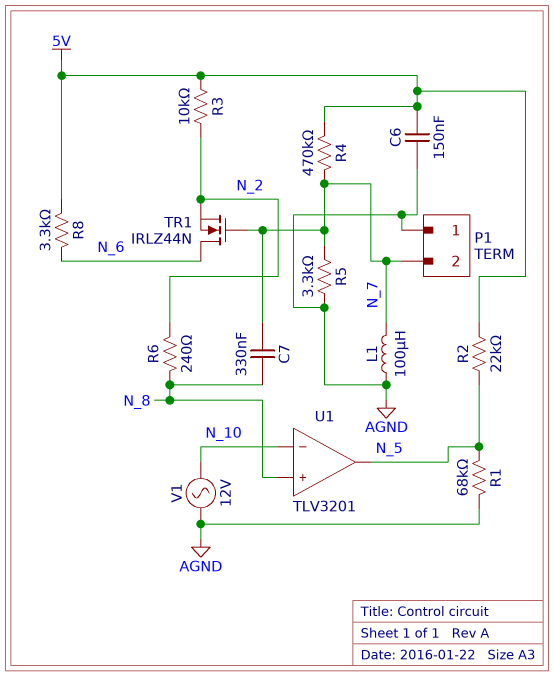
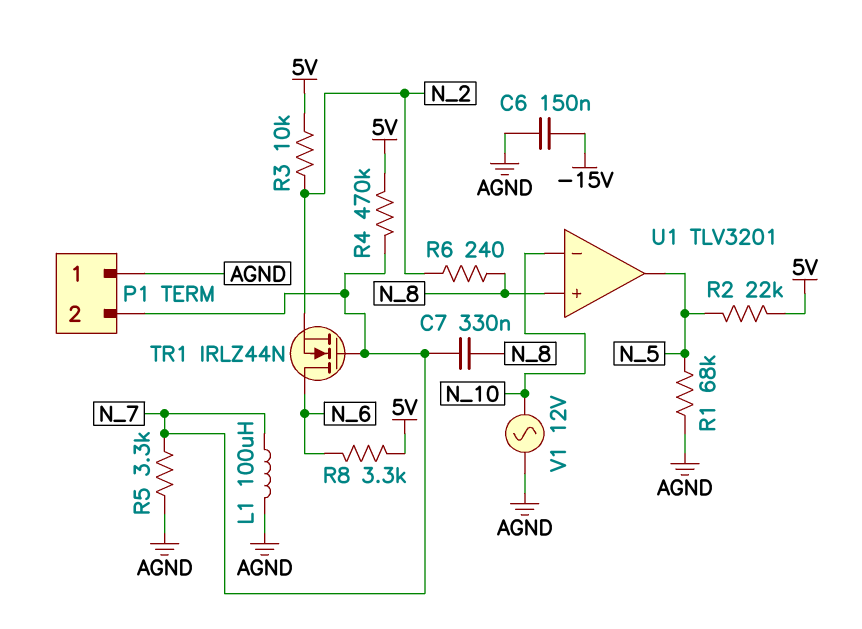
C6: 150nF (5V, AGND) -> 150nF (-15V, AGND)

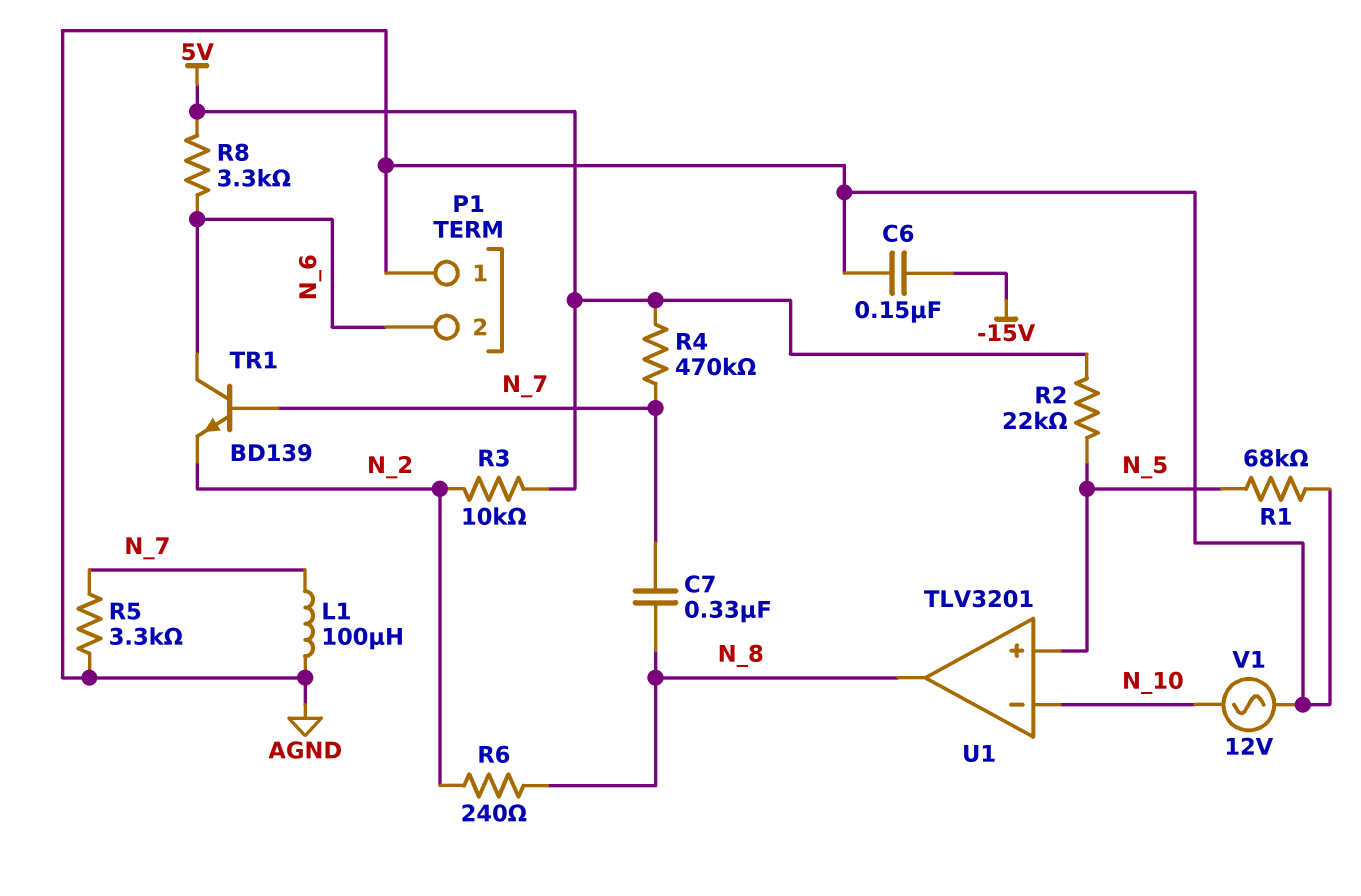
P1 pin 2: N_7 -> N_6
TR1: NMOS IRLZ44N (G N_7, D N_6, S N_2) -> NPN BD139 (B N_7, C N_6, E N_2)
U1 pin in+: N_8 -> N_5
U1 pin out: N_5 -> N_8

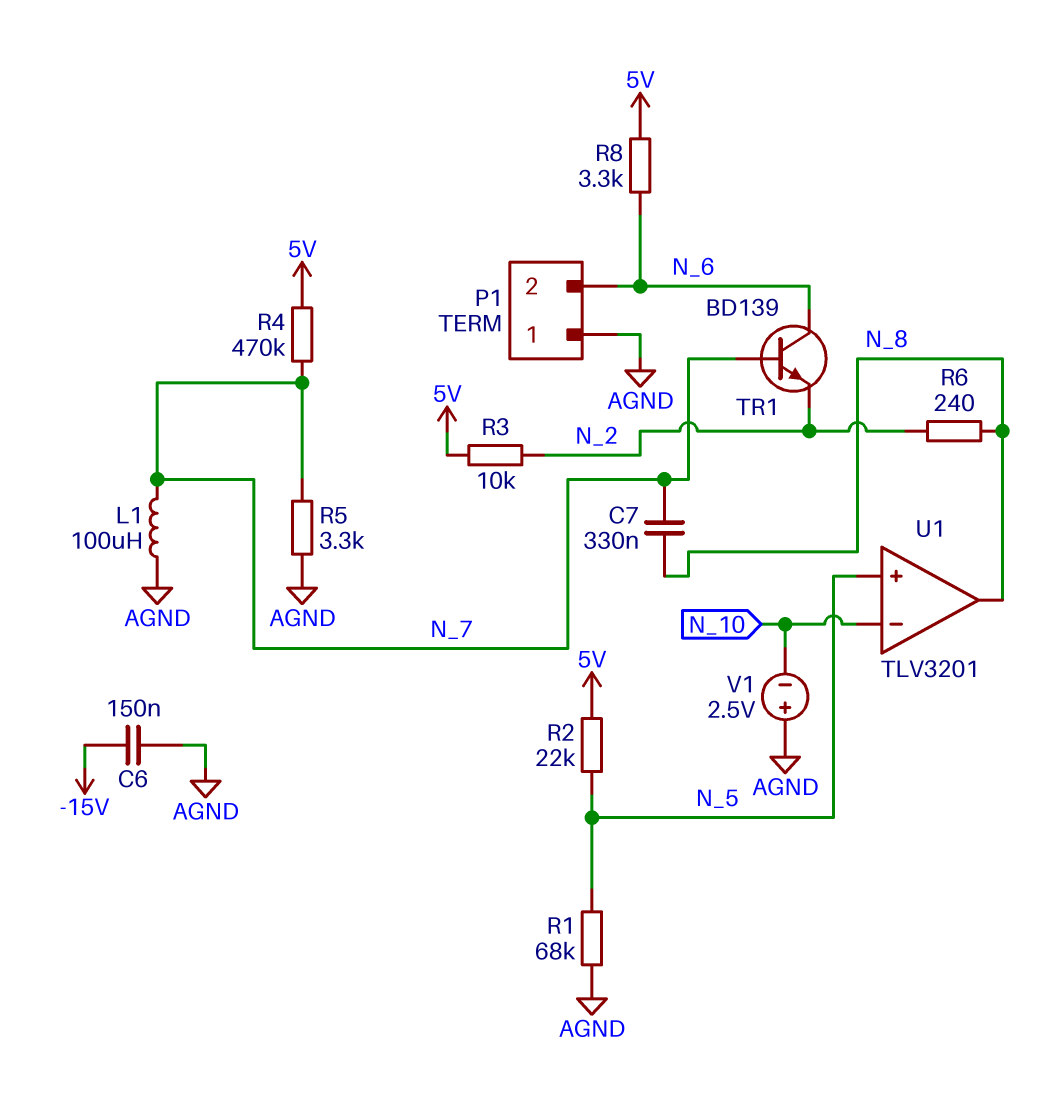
V1: AC 12V (AGND, N_10) -> 2.5V (plus AGND, minus N_10)

